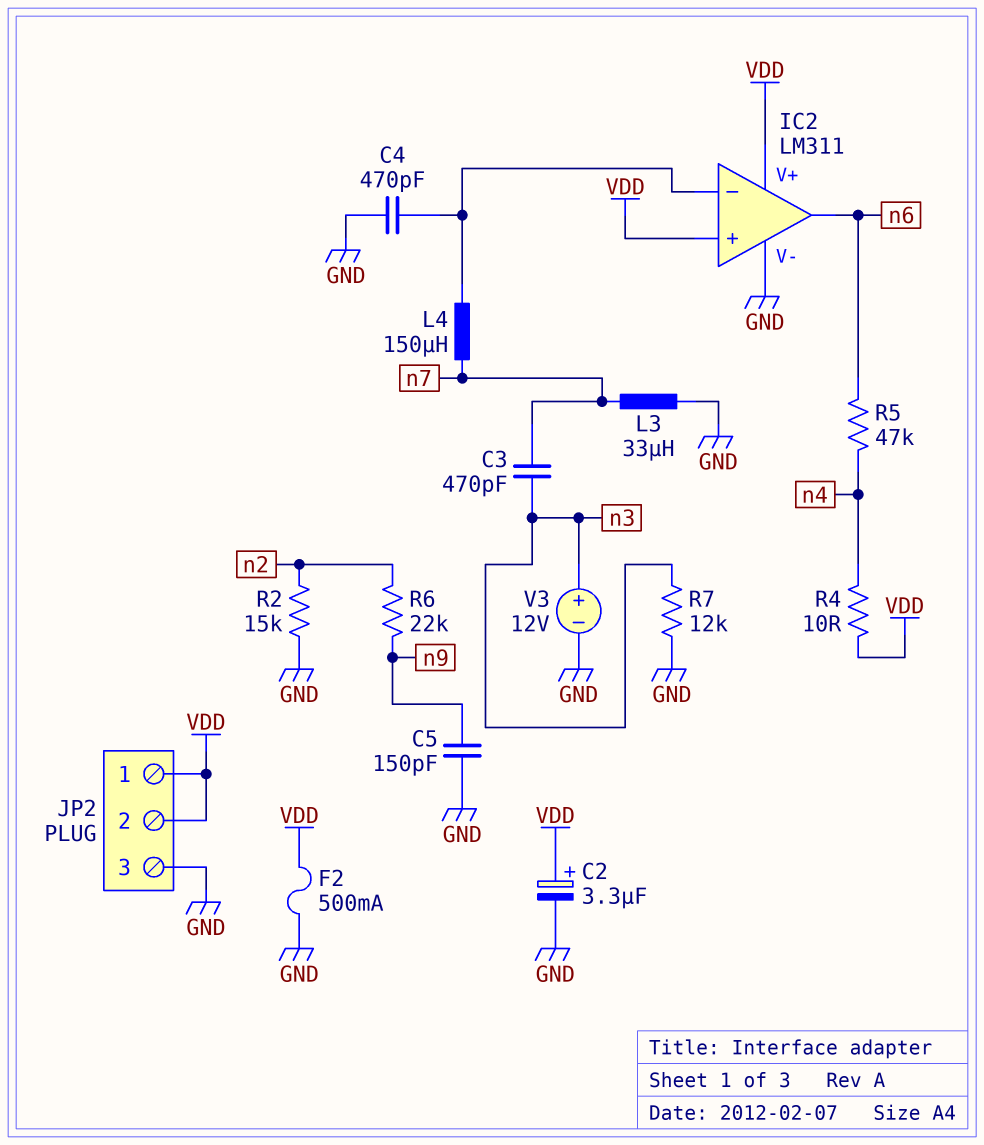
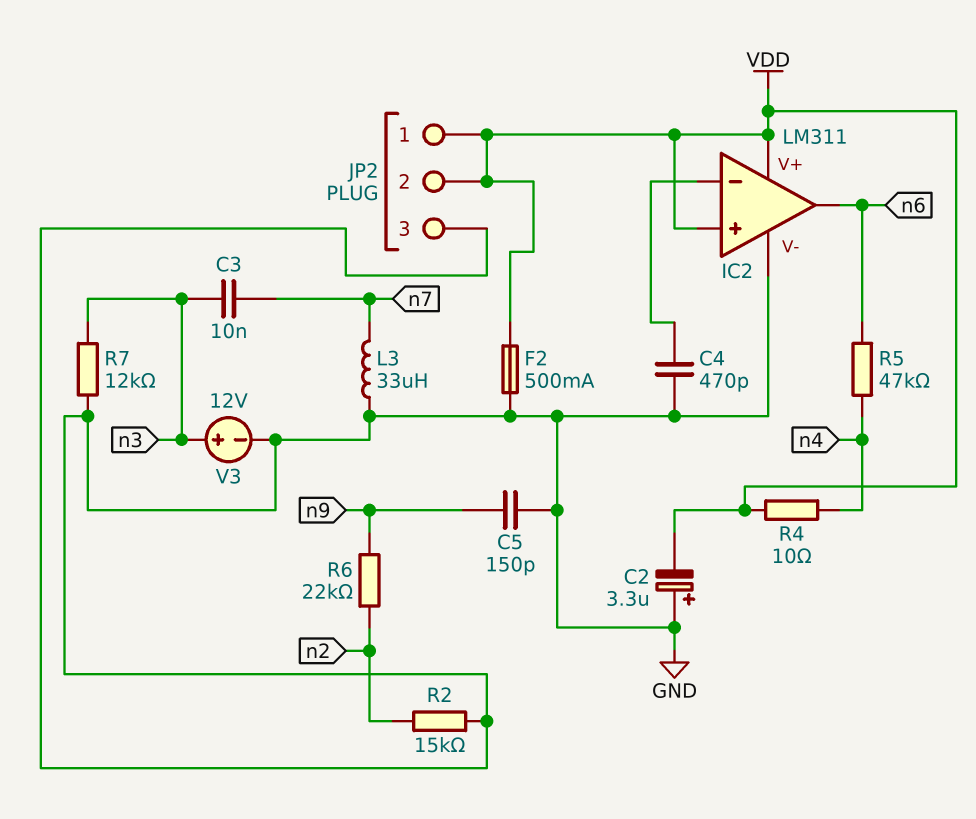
C2: 3.3uF (plus VDD, minus GND) -> 3.3uF (plus GND, minus VDD)
C3: 470pF (n3, n7) -> 10nF (n3, n7)
L4: 150uH (IC2/in-, n7) -> none

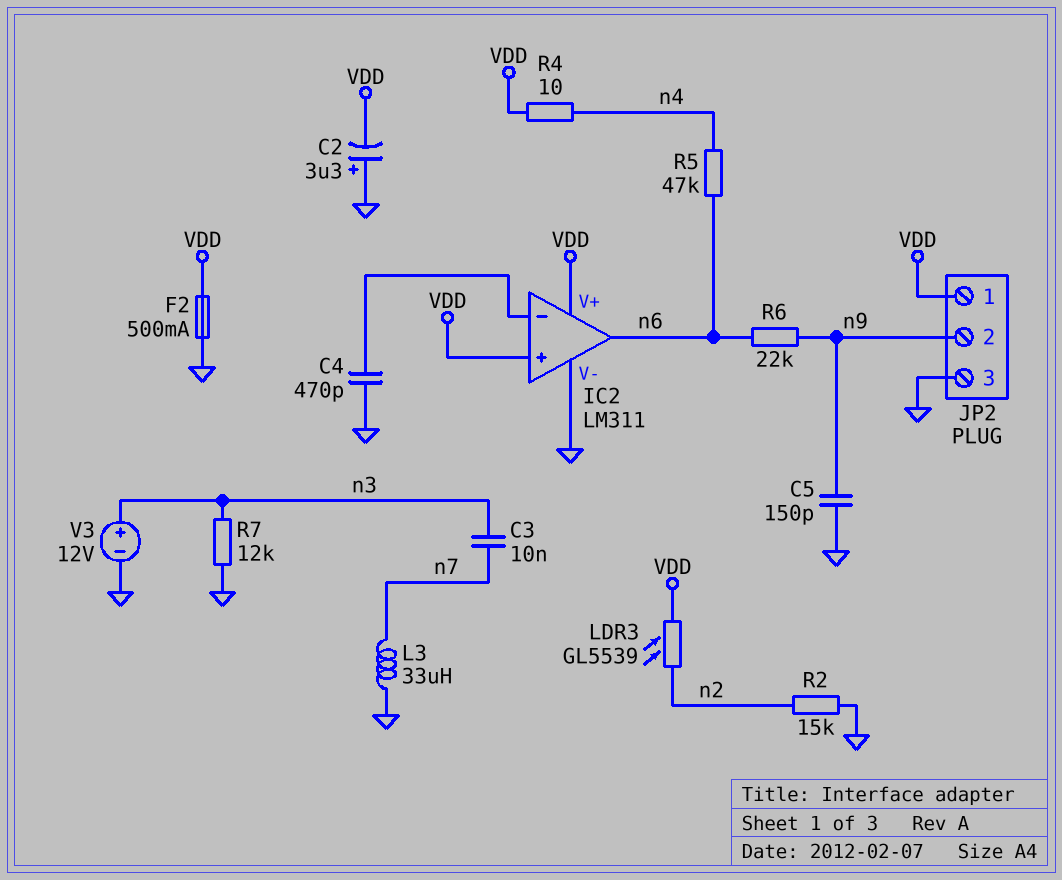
JP2 pin 2: VDD -> n9
LDR3: none -> GL5539 (VDD, n2)
R6: 22k (n2, n9) -> 22k (n6, n9)

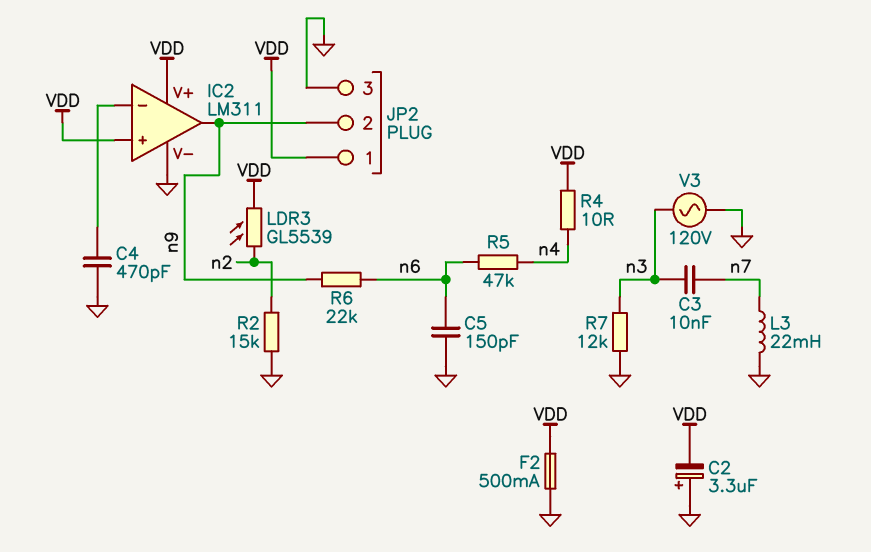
C5: 150pF (GND, n9) -> 150pF (GND, n6)
IC2 pin out: n6 -> n9
L3: 33uH (GND, n7) -> 22mH (GND, n7)
V3: 12V (plus n3, minus GND) -> AC 120V (GND, n3)

